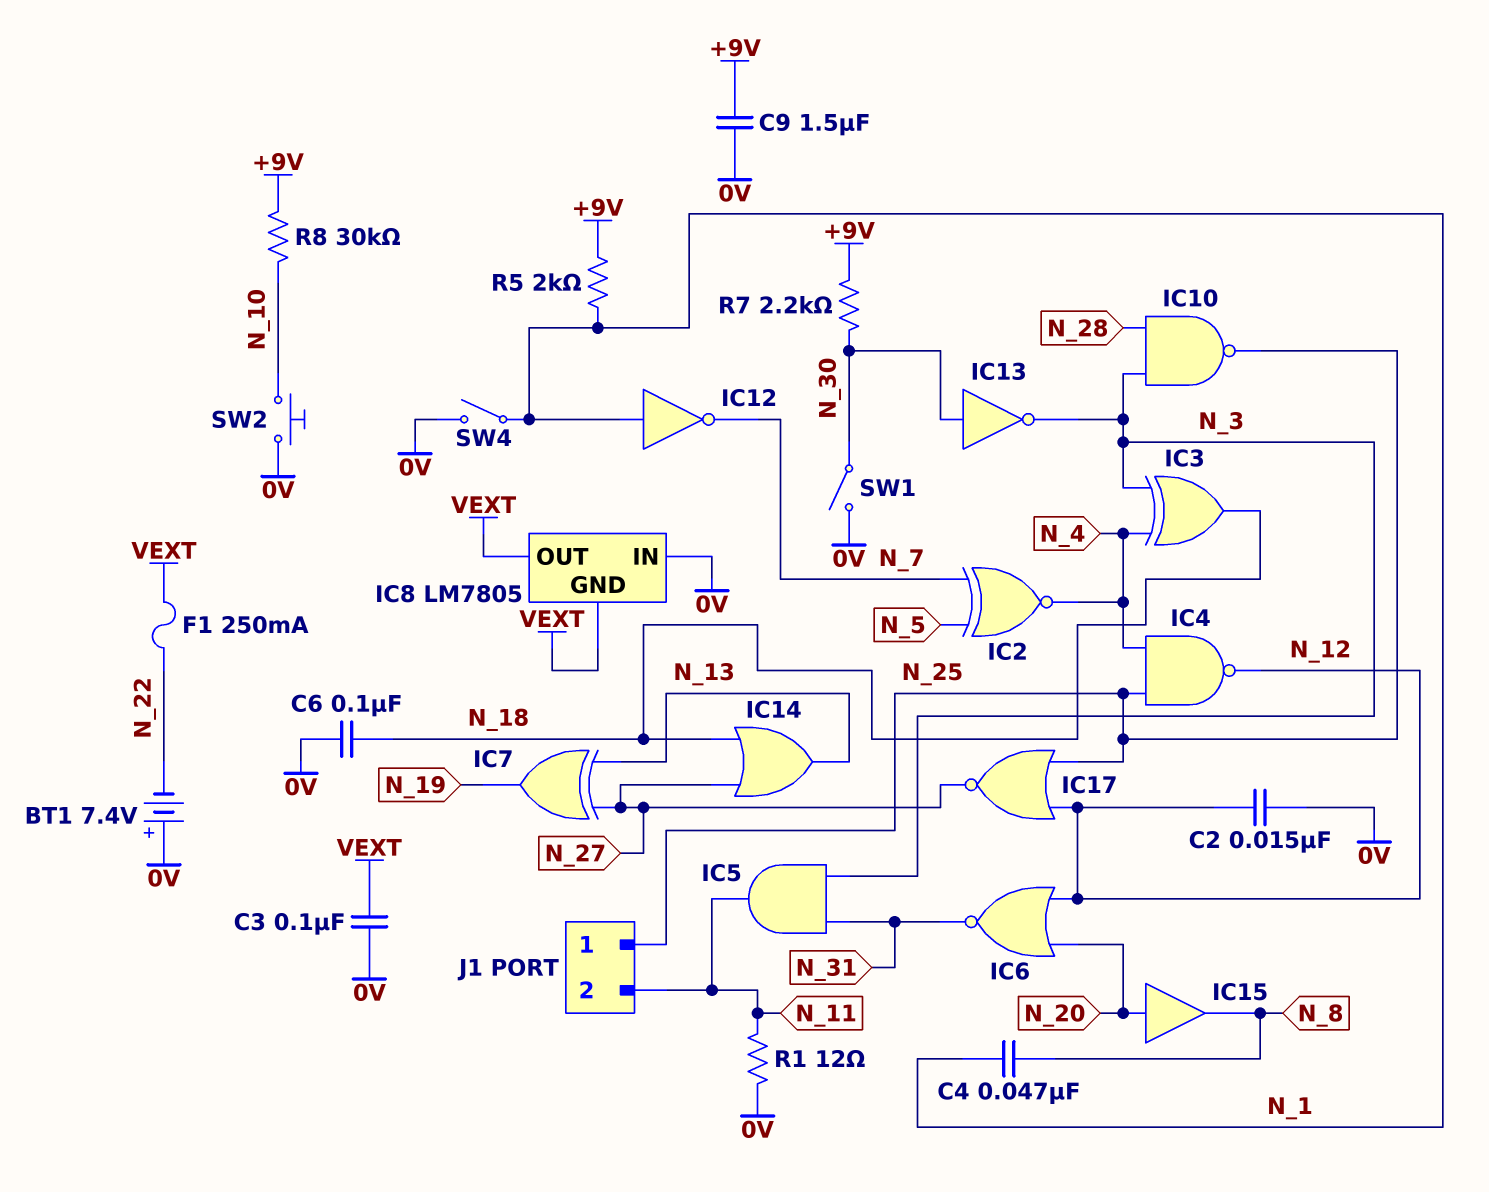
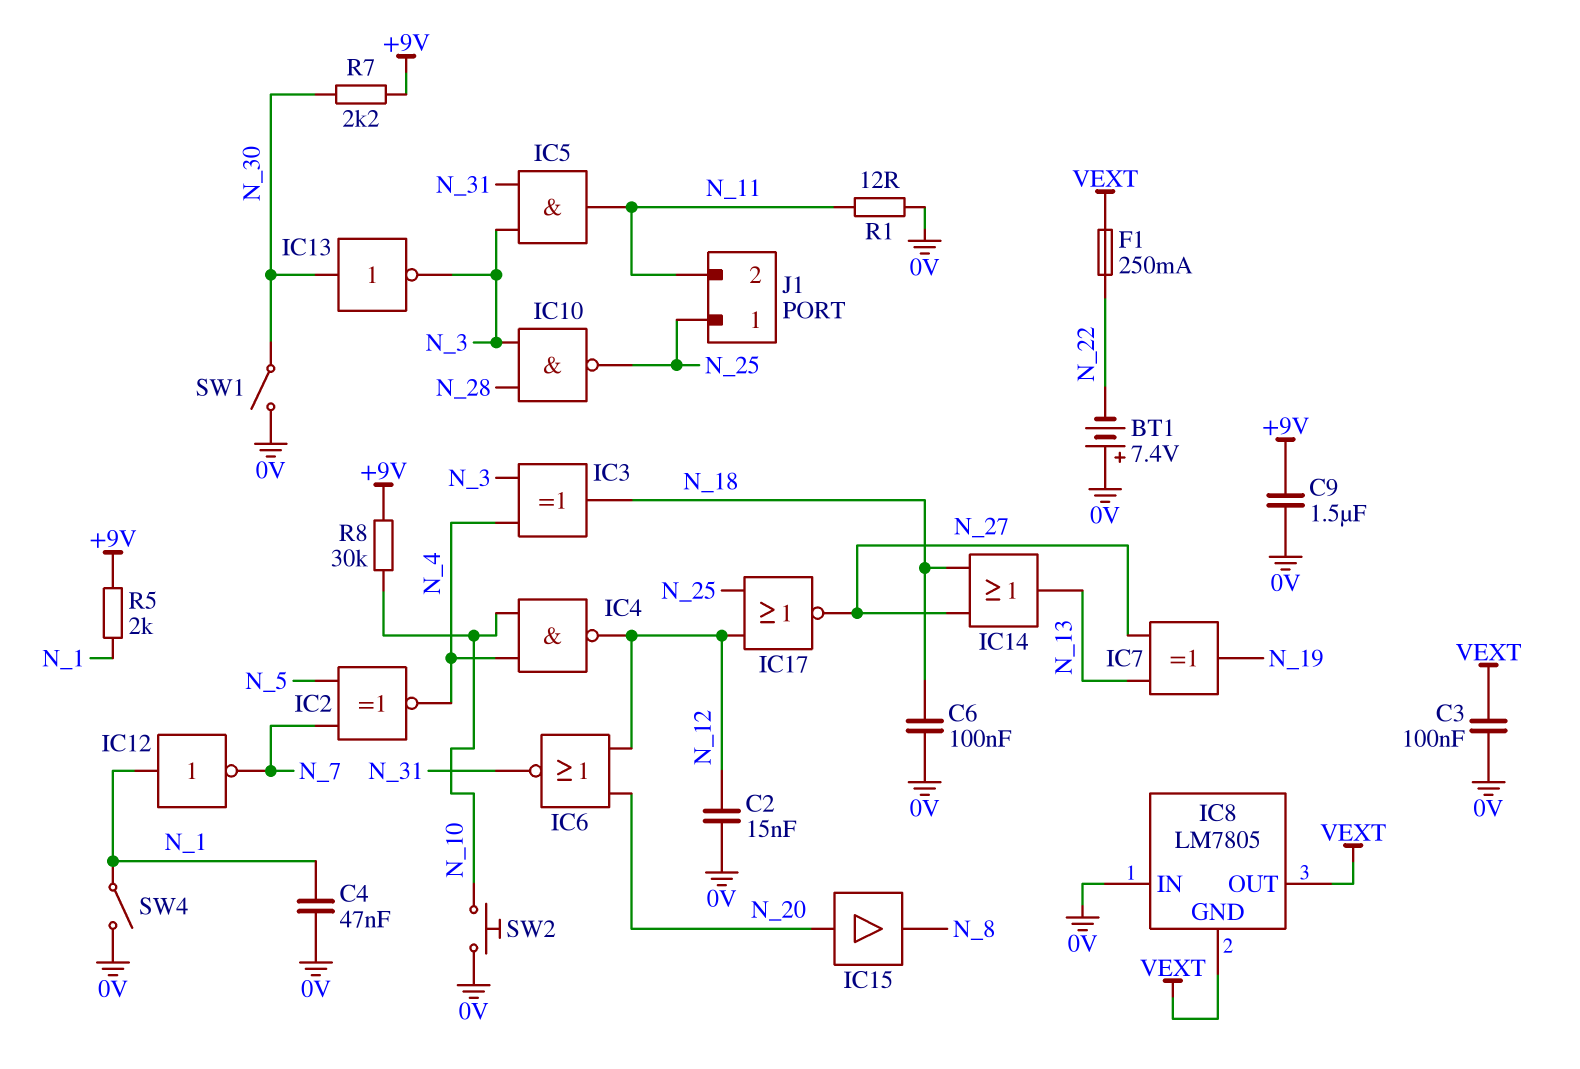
C4: 47nF (N_1, N_8) -> 47nF (0V, N_1)
IC4: NAND (in N_4, in N_25, out N_12) -> NAND (in N_4, in N_10, out N_12)

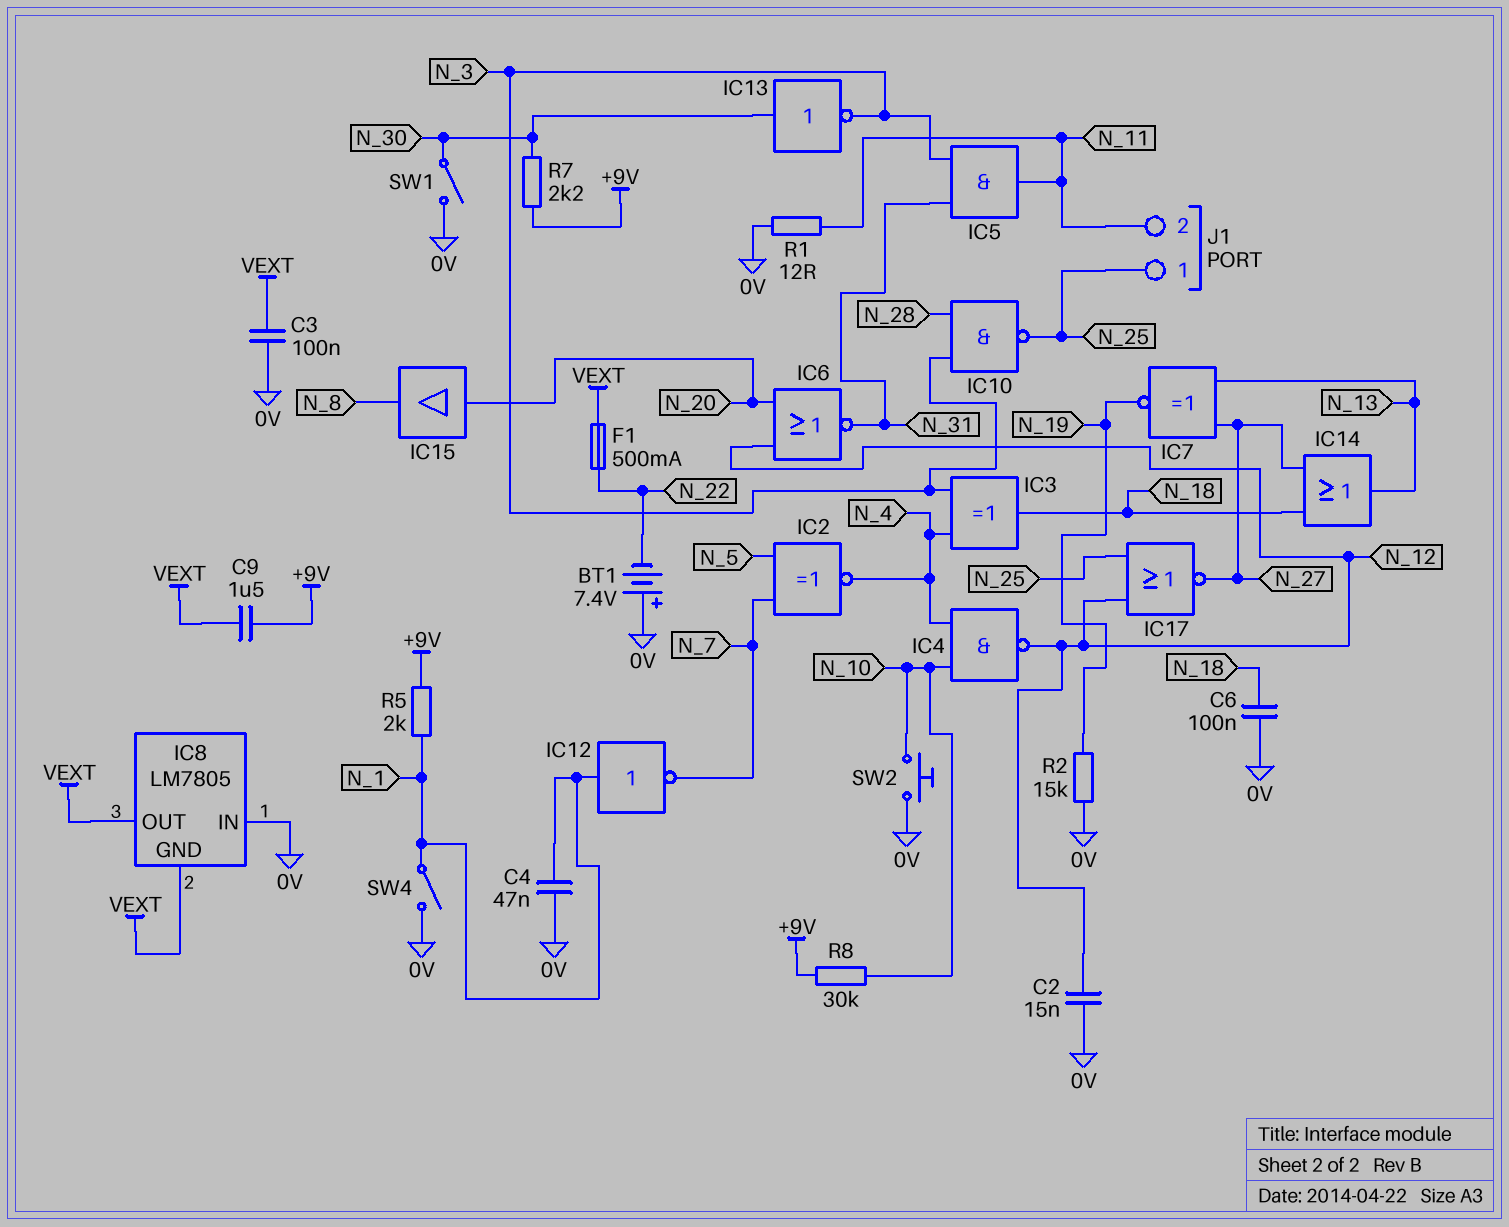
C9: 1.5uF (+9V, 0V) -> 1.5uF (+9V, VEXT)
F1: 250mA (N_22, VEXT) -> 500mA (N_22, VEXT)
IC7: XOR (in N_13, in N_27, out N_19) -> XNOR (in N_13, in N_27, out N_19)
R2: none -> 15k (0V, N_19)

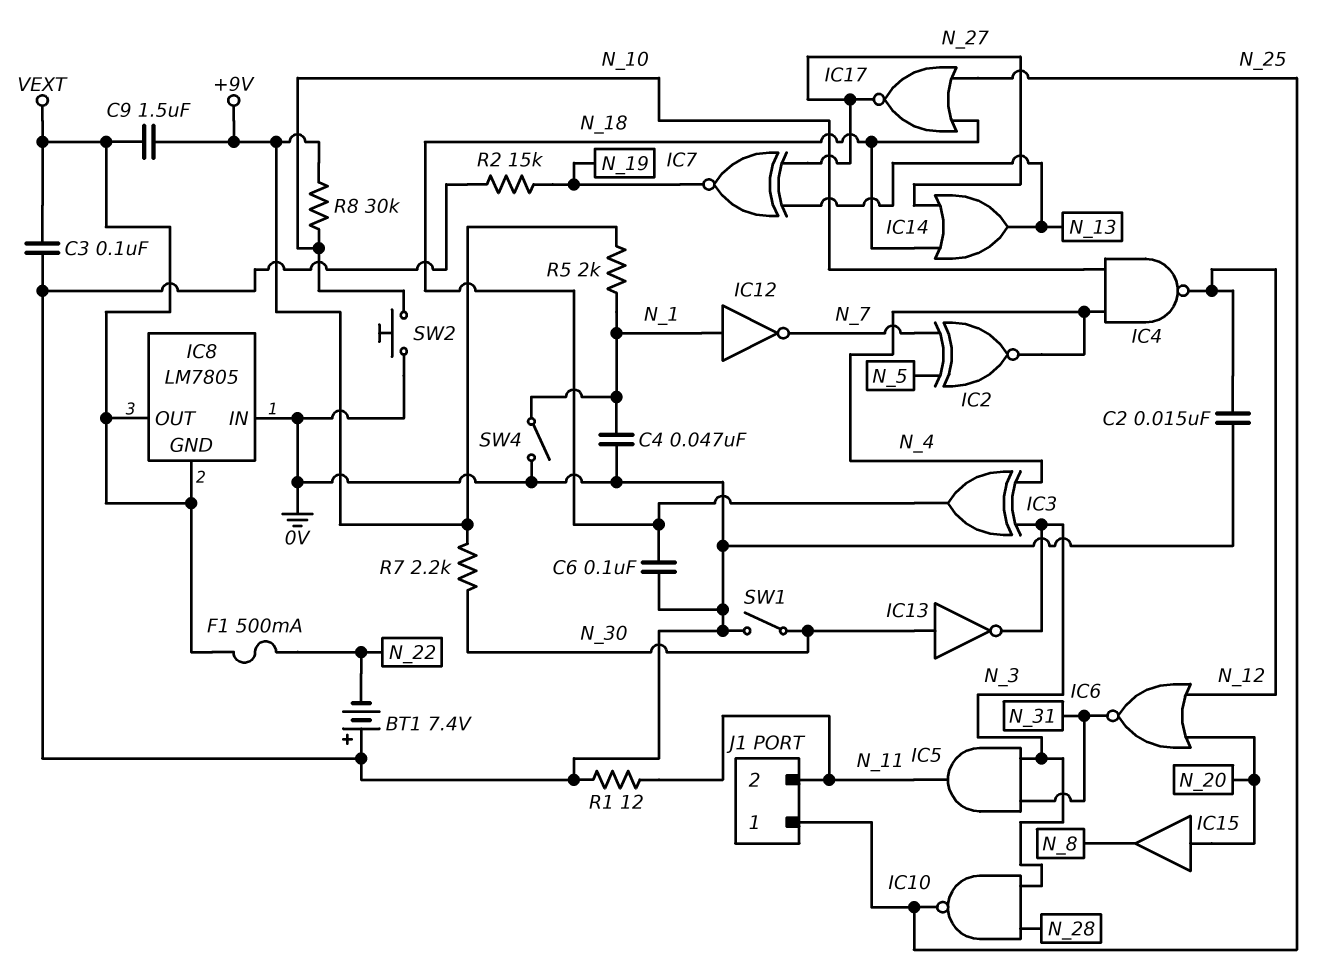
IC17: NOR (in N_12, in N_25, out N_27) -> NOR (in N_18, in N_25, out N_27)

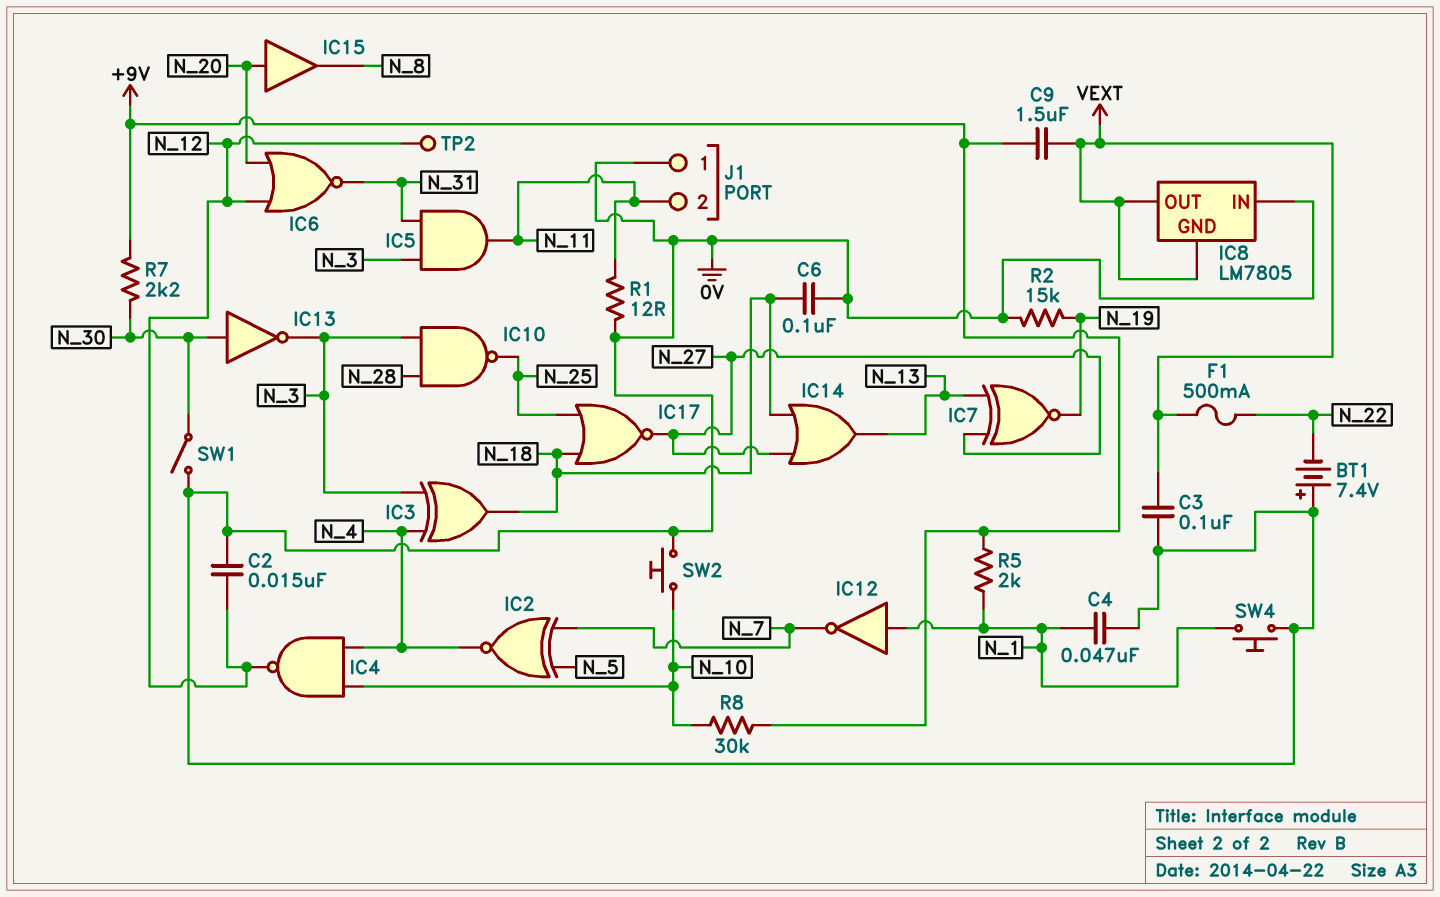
J1 pin 1: N_25 -> 0V
SW4: switch (0V, N_1) -> button (0V, N_1)
TP2: none -> test point (N_12)

